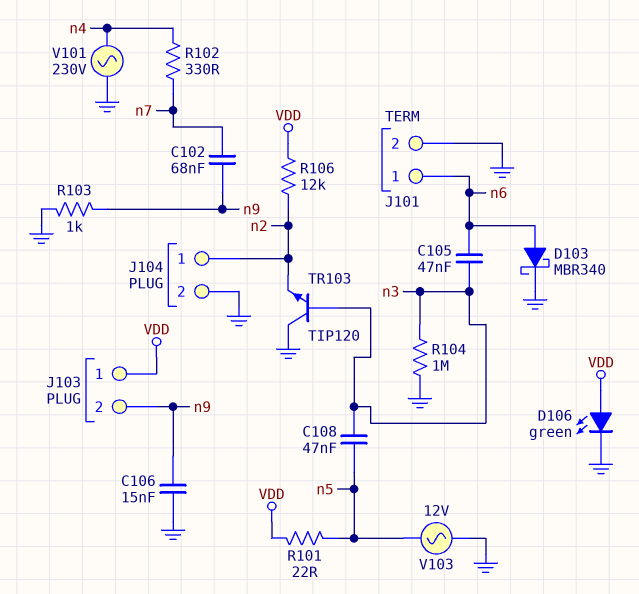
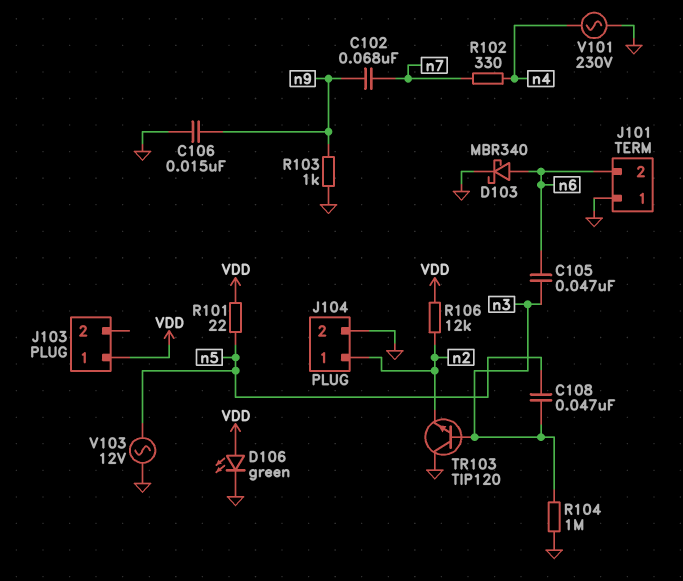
J101 pin 1: n6 -> GND
J101 pin 2: GND -> n6
J103 pin 2: n9 -> none

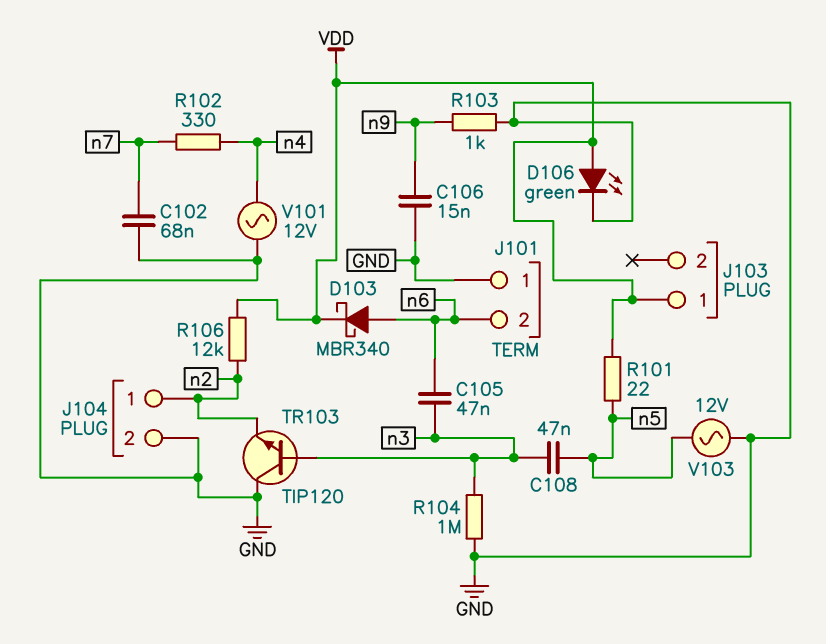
C102: 68nF (n7, n9) -> 68nF (GND, n7)
D103: schottky MBR340 (A n6, K GND) -> schottky MBR340 (A n6, K VDD)
V101: AC 230V (GND, n4) -> AC 12V (GND, n4)

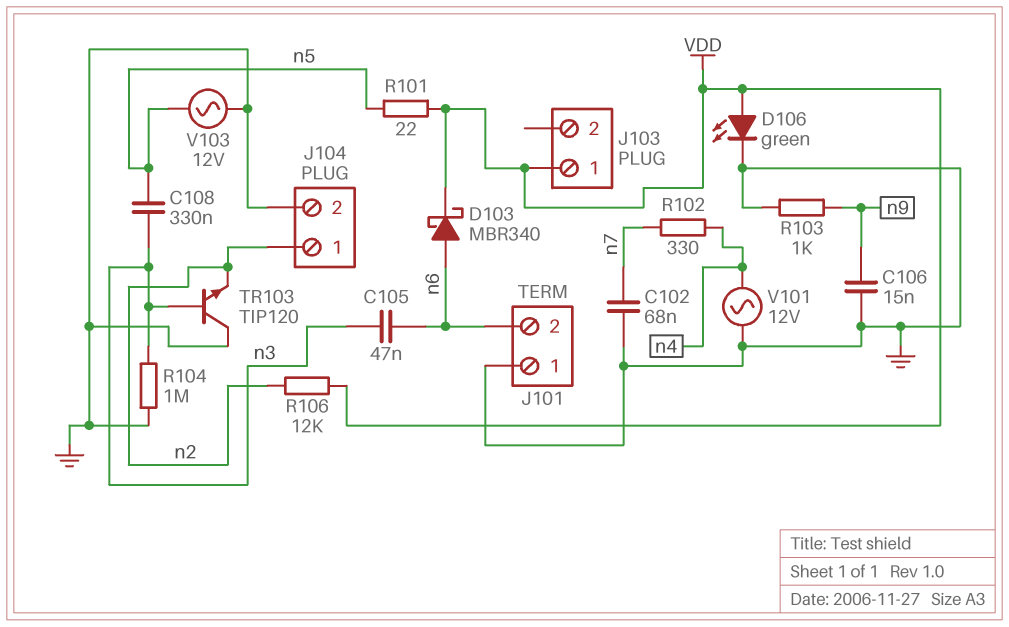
C108: 47nF (n3, n5) -> 330nF (n3, n5)

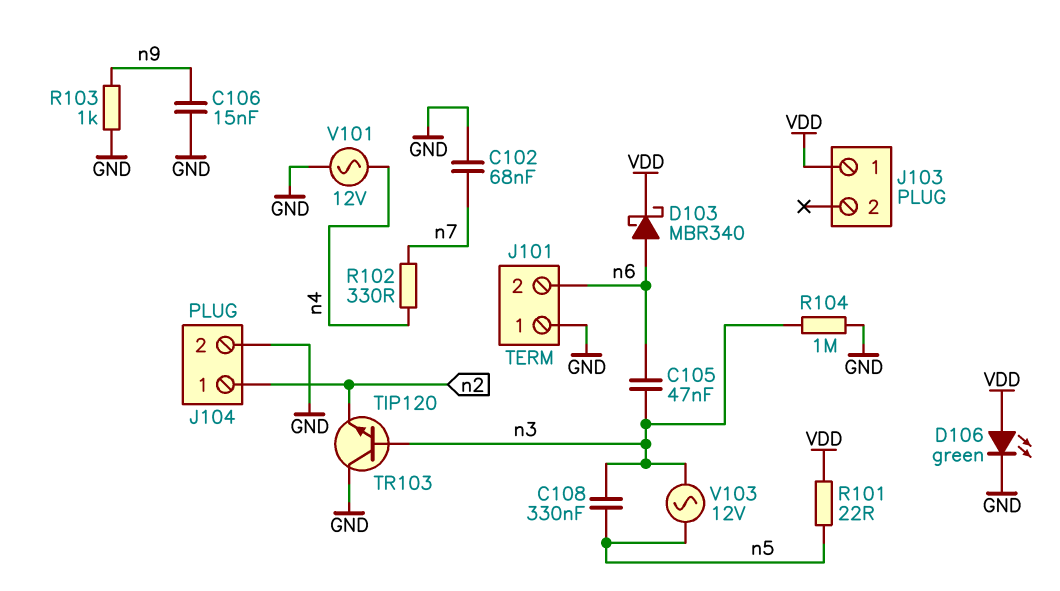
R106: 12k (VDD, n2) -> none
V103: AC 12V (GND, n5) -> AC 12V (n3, n5)

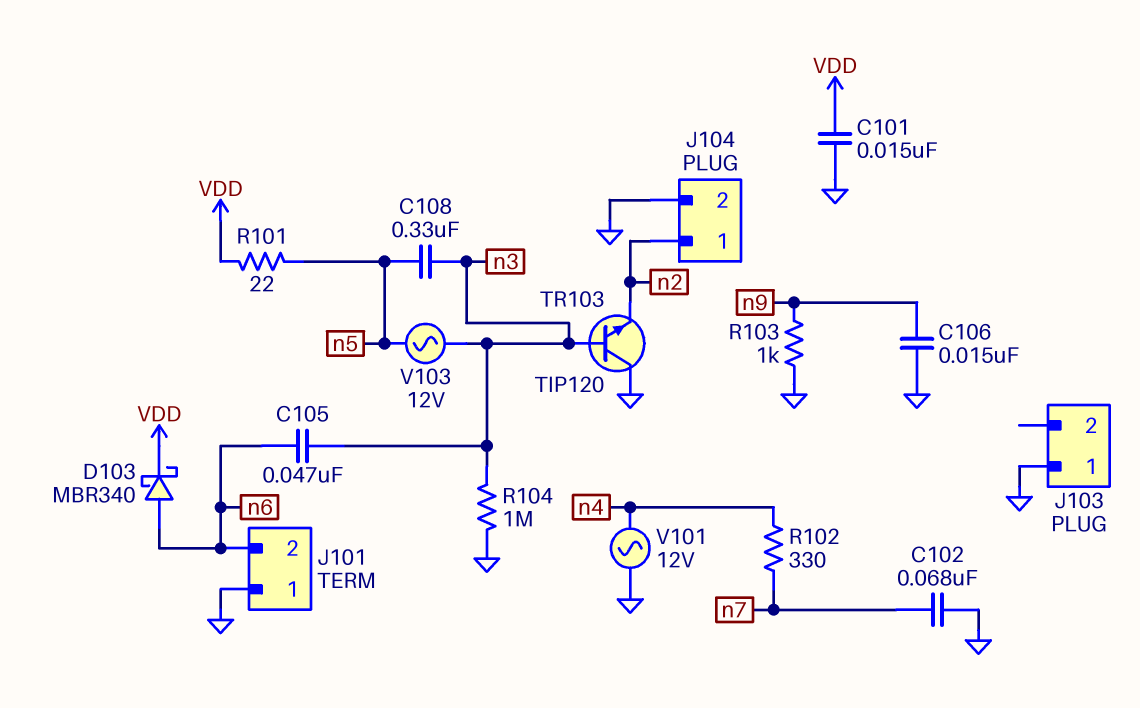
C101: none -> 15nF (GND, VDD)
D106: LED green (A VDD, K GND) -> none
J103 pin 1: VDD -> GND

